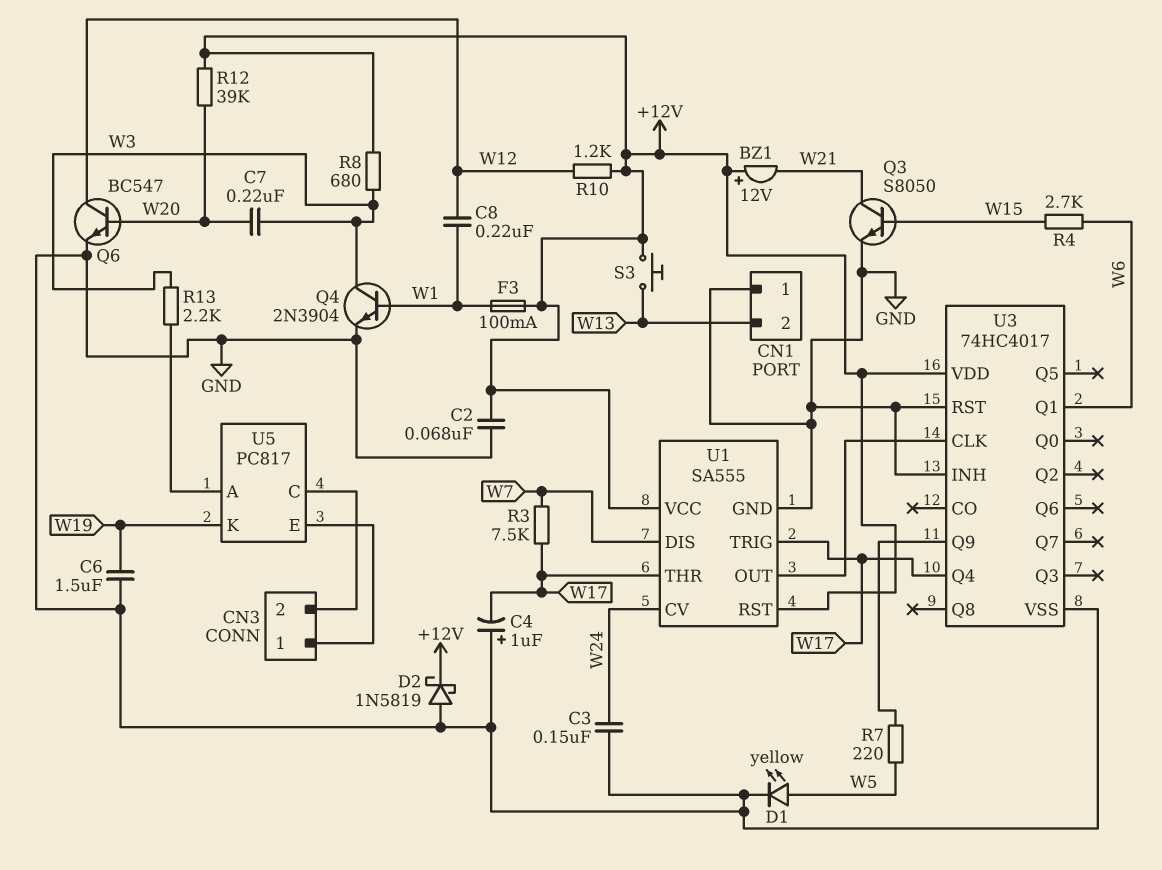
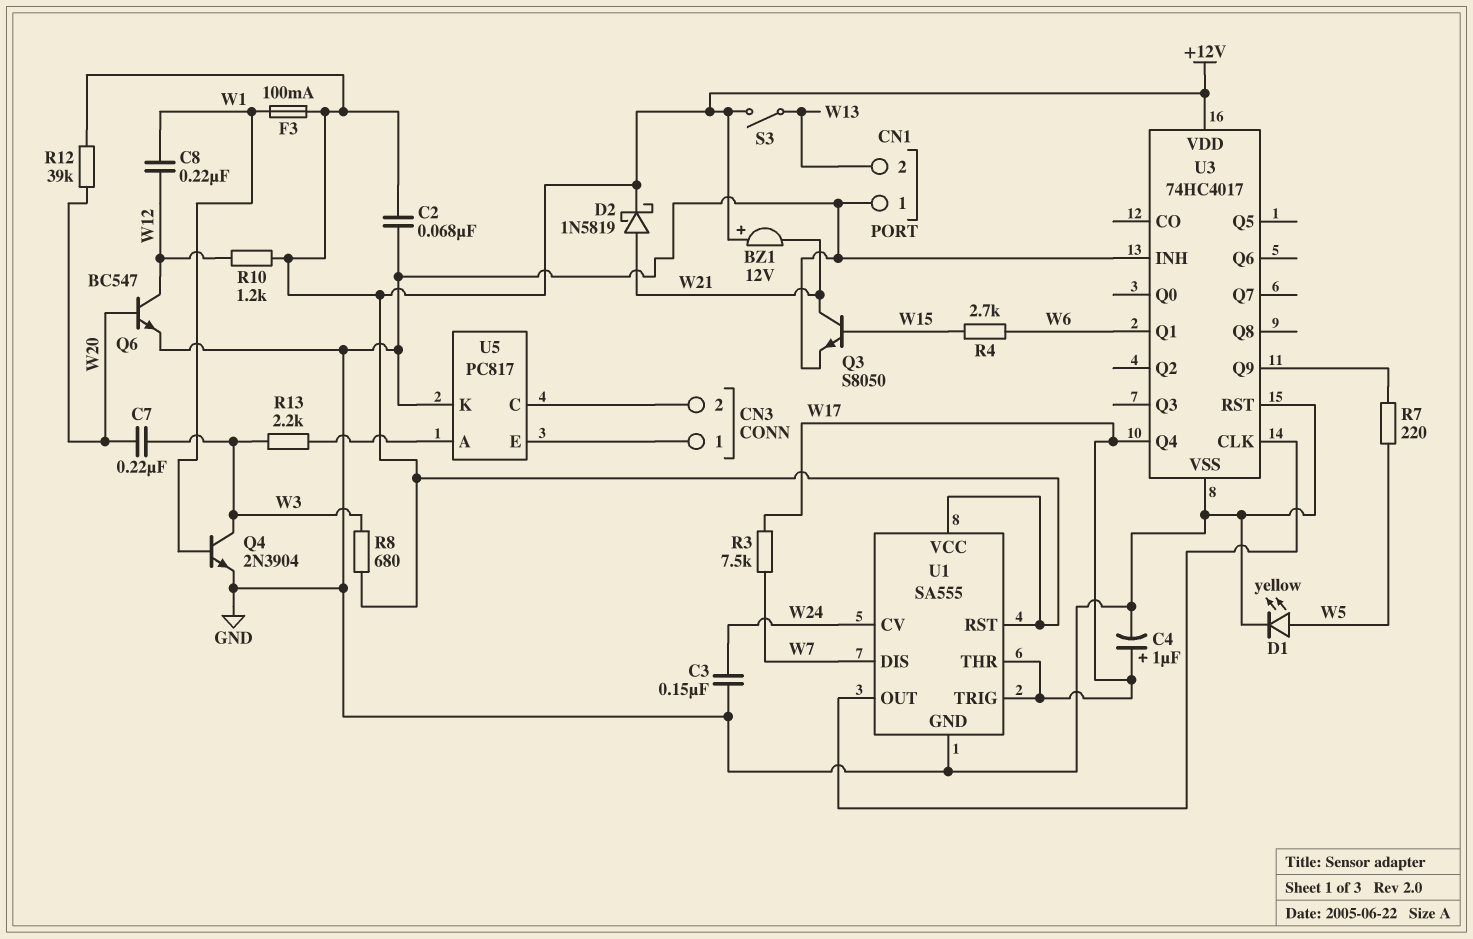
C4: 1uF (plus GND, minus W17) -> 1uF (plus W17, minus GND)
C6: 1.5uF (GND, W19) -> none
D2: schottky 1N5819 (A GND, K +12V) -> schottky 1N5819 (A W21, K +12V)
S3: button (+12V, W13) -> switch (+12V, W13)
U5 pin K: W19 -> GND

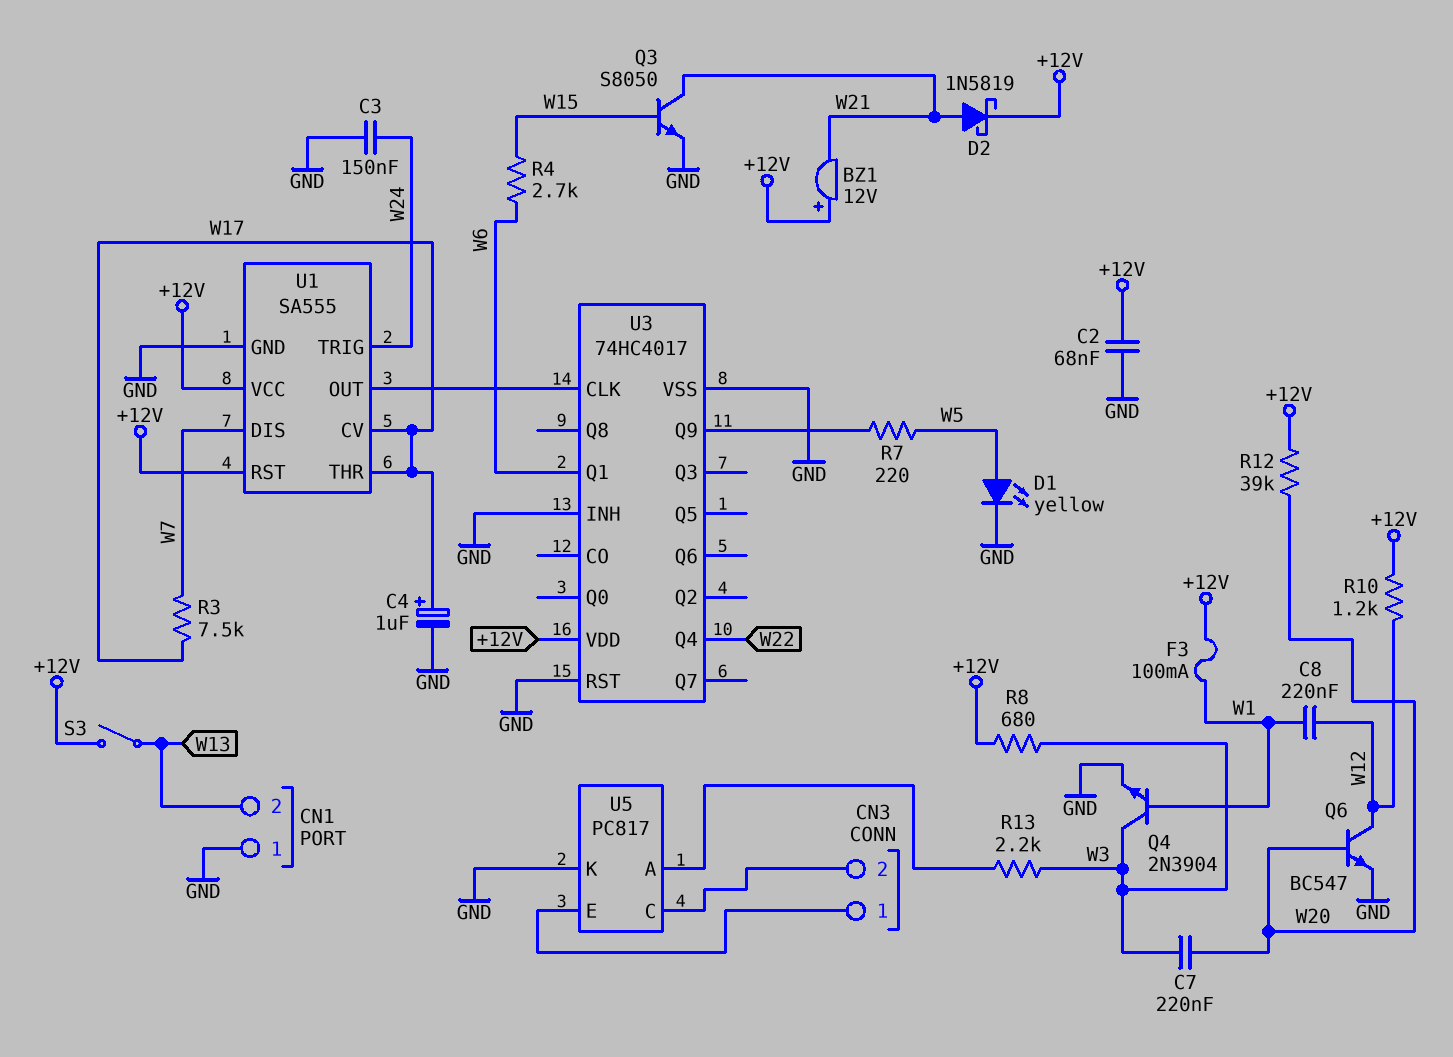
U1 pin CV: W24 -> W17
U1 pin TRIG: W17 -> W24
U3 pin Q4: W17 -> W22

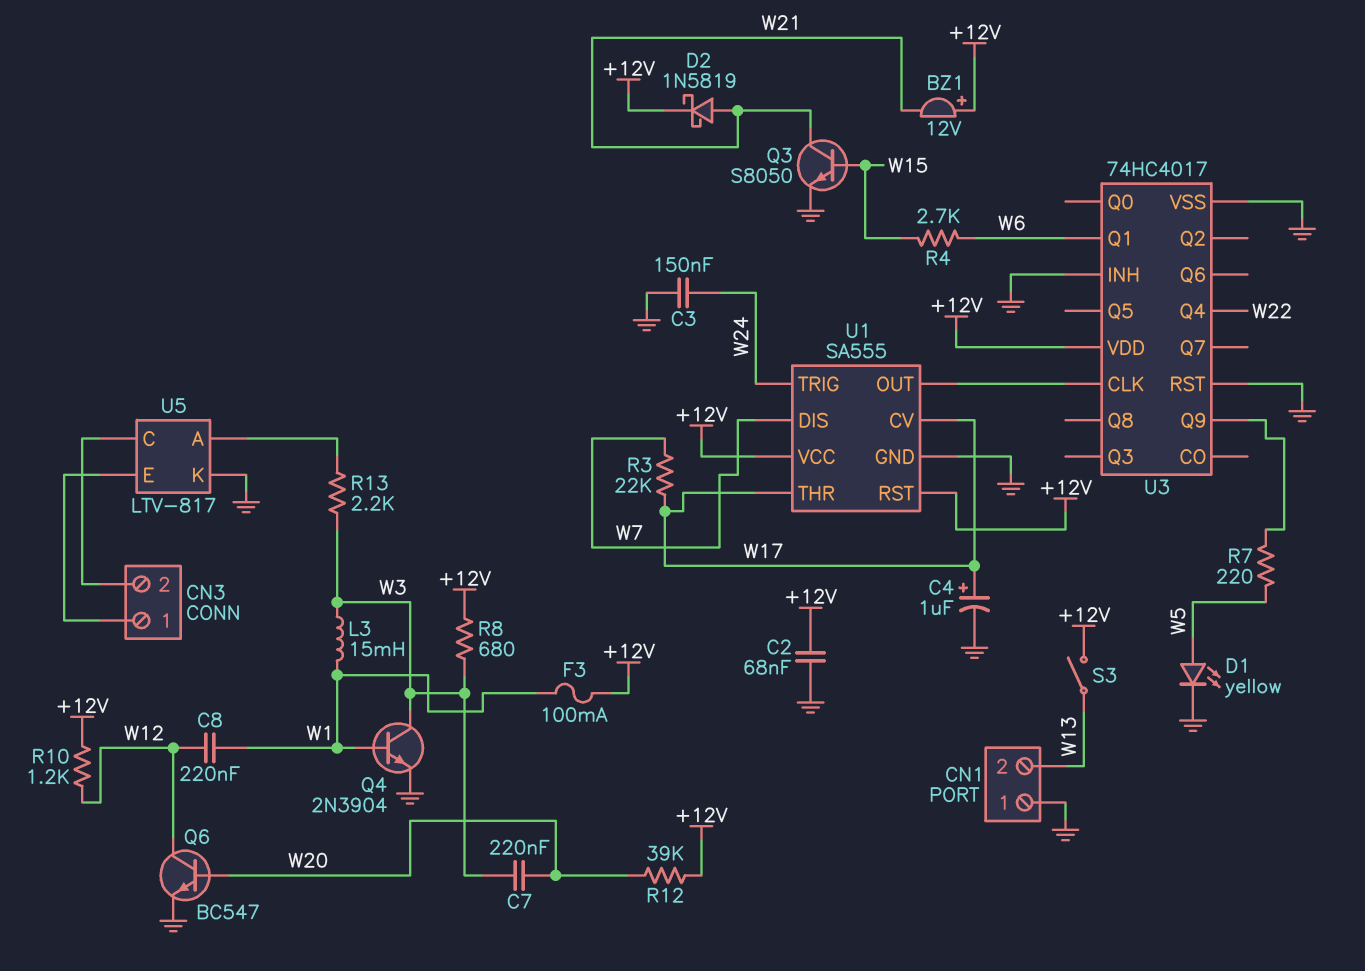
L3: none -> 15mH (W1, W3)
R3: 7.5k (W7, W17) -> 22k (W7, W17)
U5: PC817 -> LTV-817

